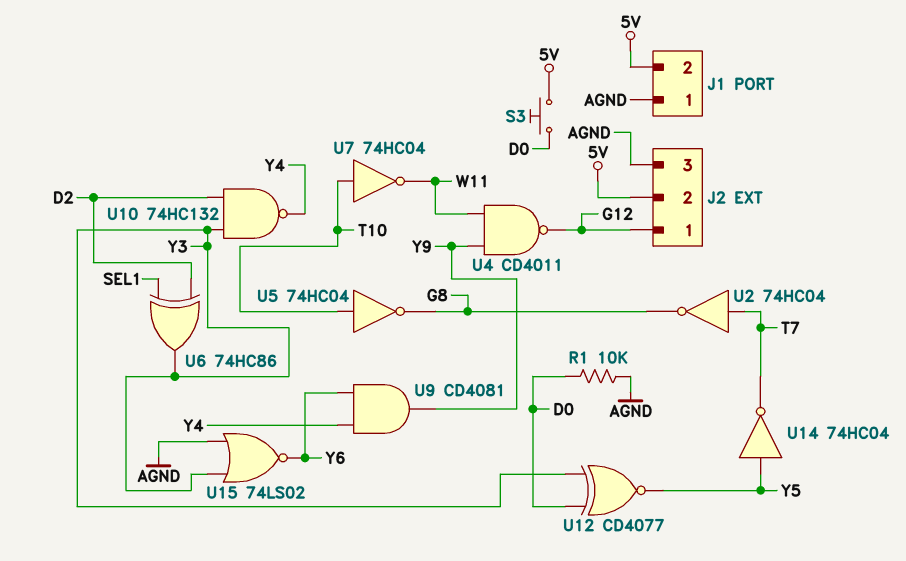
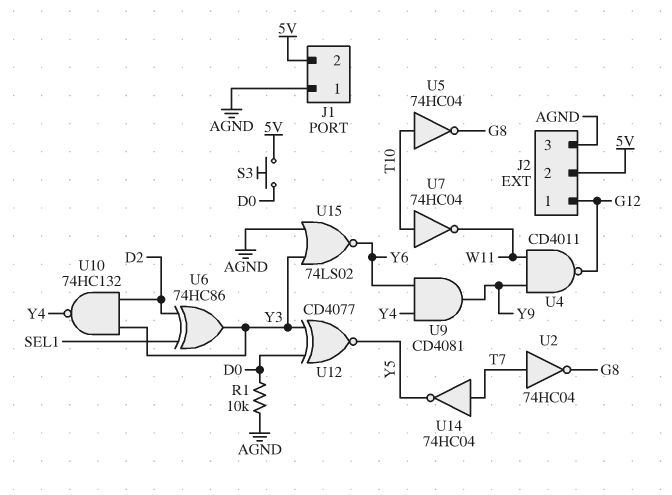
U14: NOT 74HC04 (in Y5, out T7) -> NOT 74HC04 (in T7, out Y5)

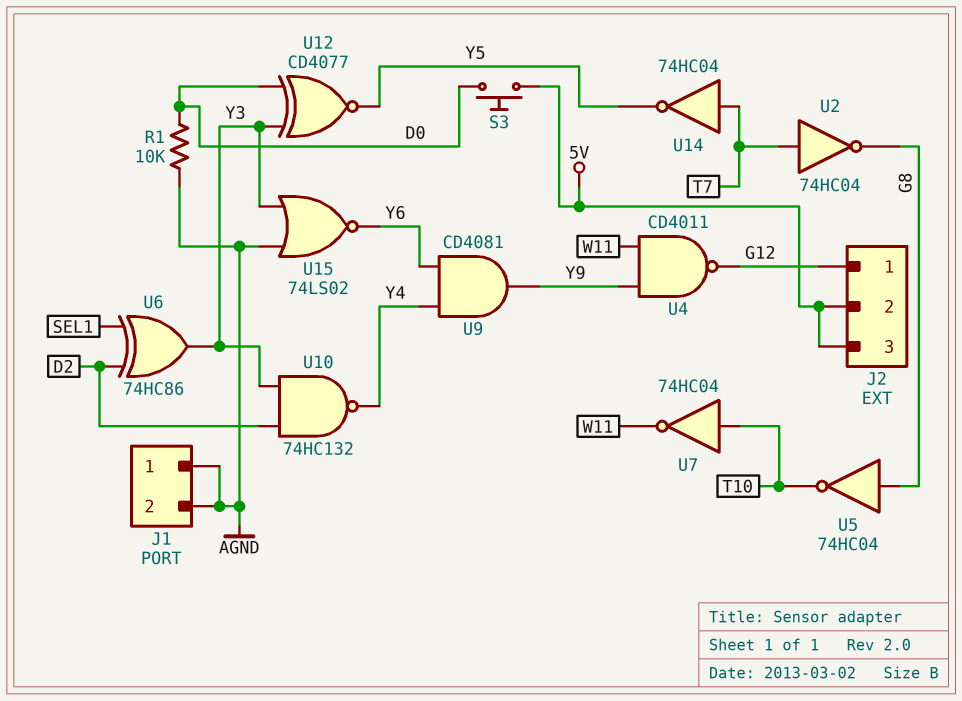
J1 pin 2: 5V -> AGND
J2 pin 3: AGND -> 5V
U5: NOT 74HC04 (in T10, out G8) -> NOT 74HC04 (in G8, out T10)

